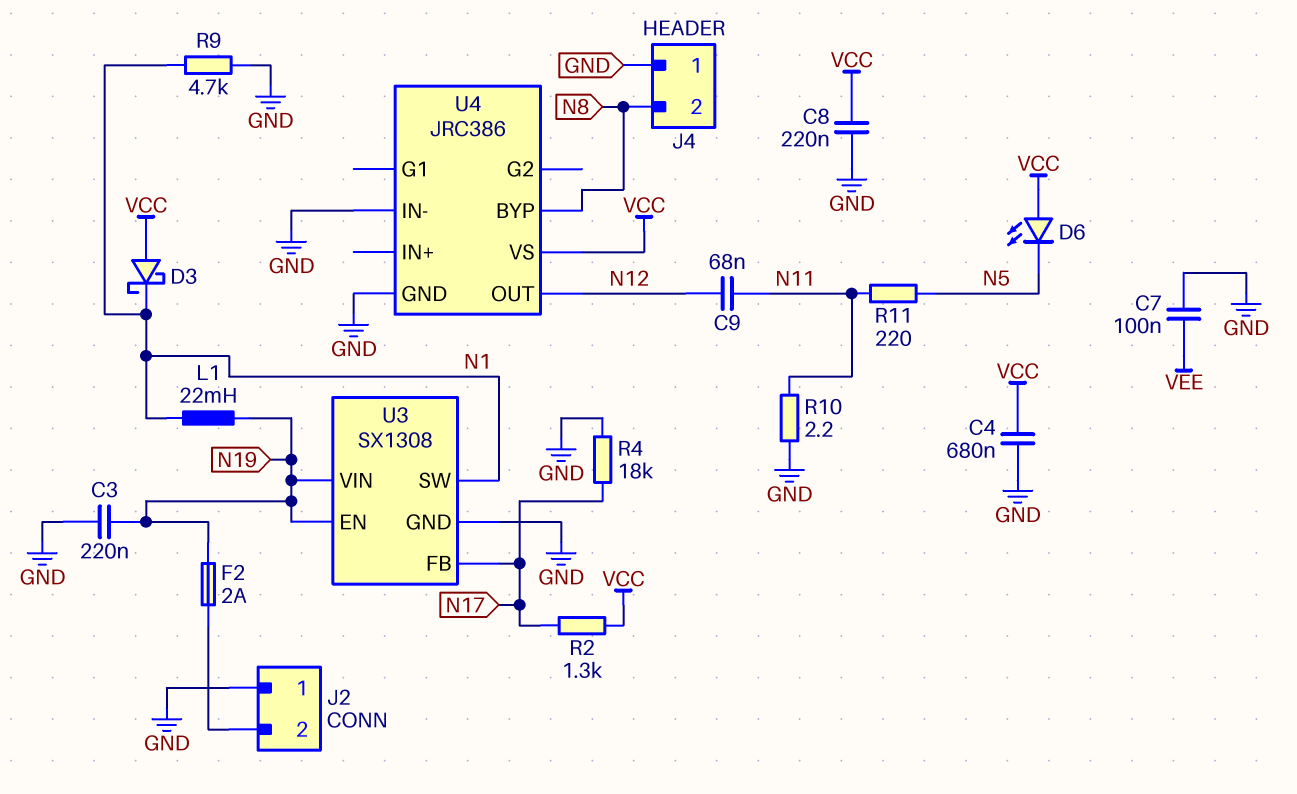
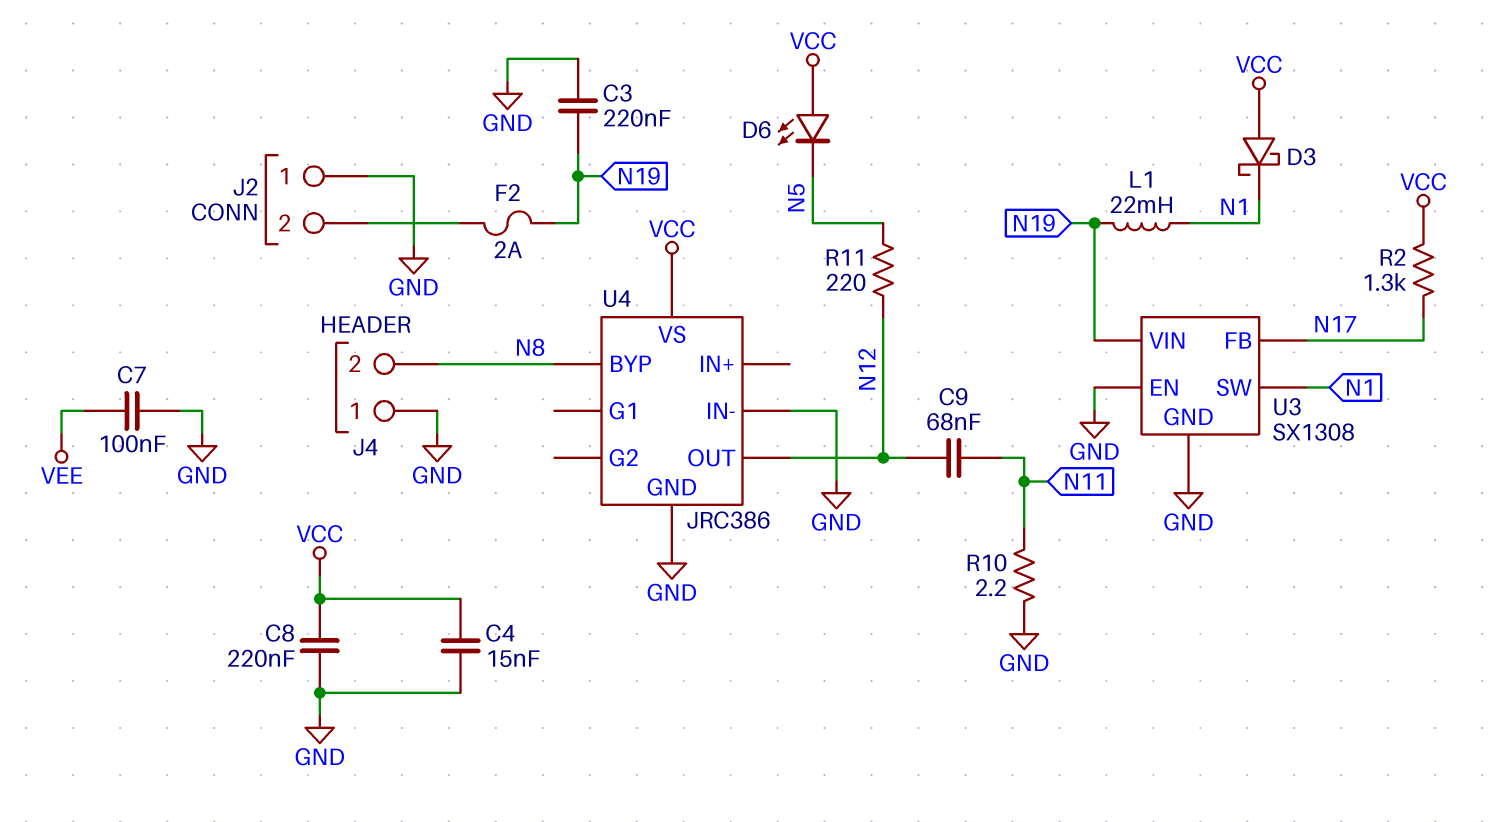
C4: 680nF (GND, VCC) -> 15nF (GND, VCC)
R4: 18k (GND, N17) -> none
R9: 4.7k (GND, N1) -> none
R11: 220 (N5, N11) -> 220 (N5, N12)
U3 pin EN: N19 -> GND

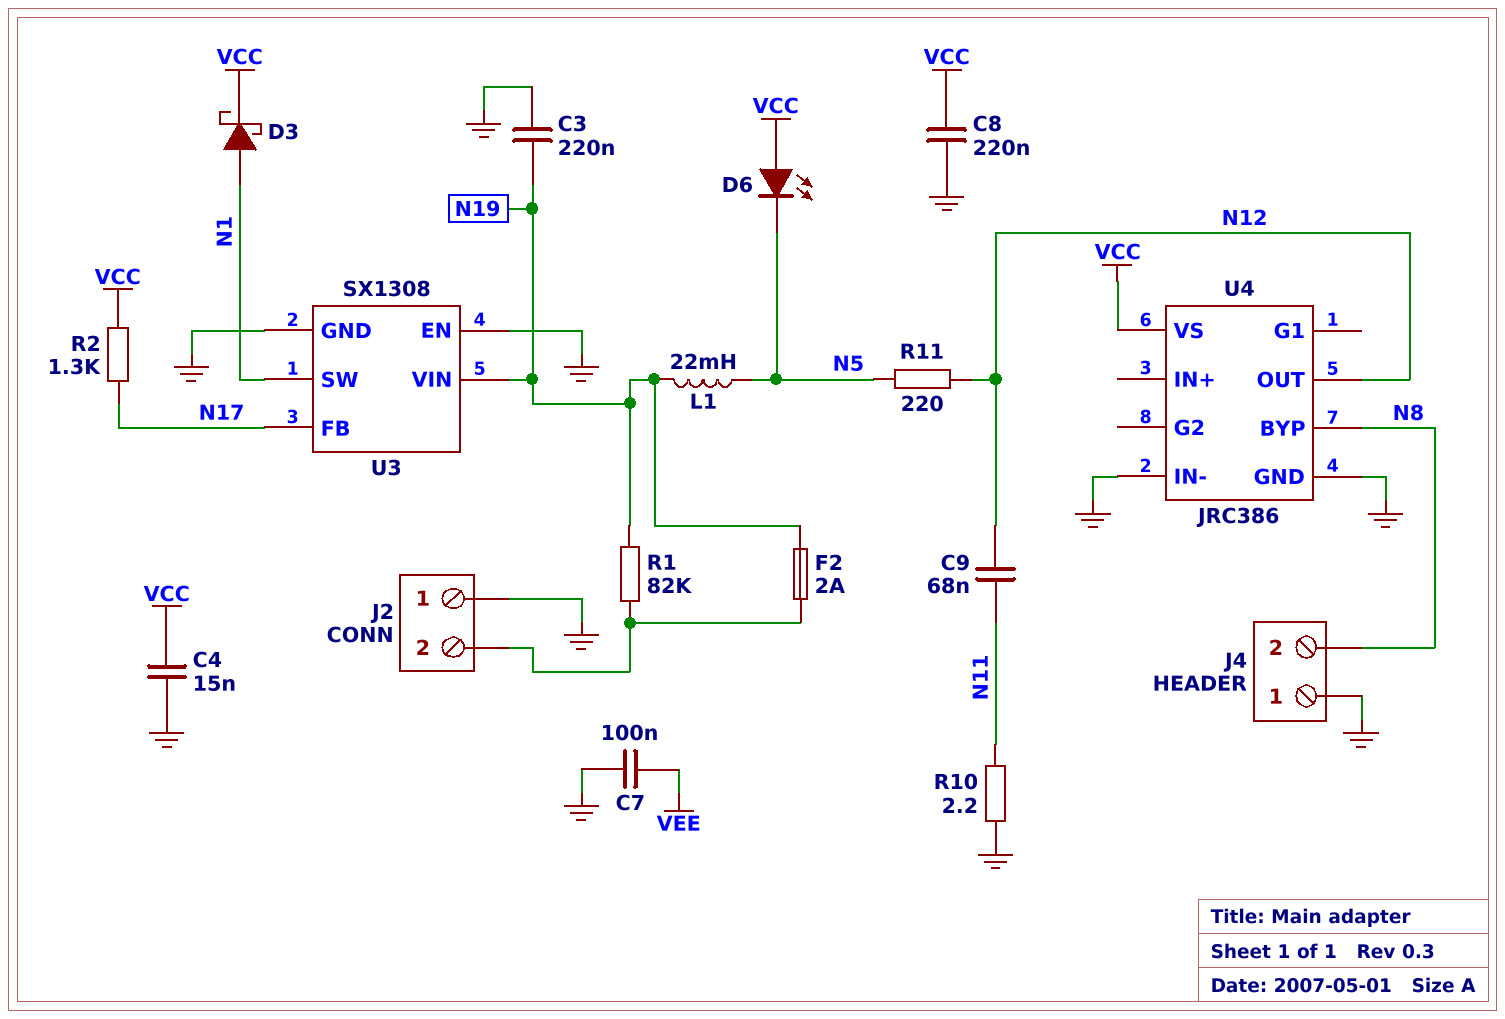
D3: schottky (A VCC, K N1) -> schottky (A N1, K VCC)
L1: 22mH (N1, N19) -> 22mH (N5, N19)
R1: none -> 82k (J2/2, N19)

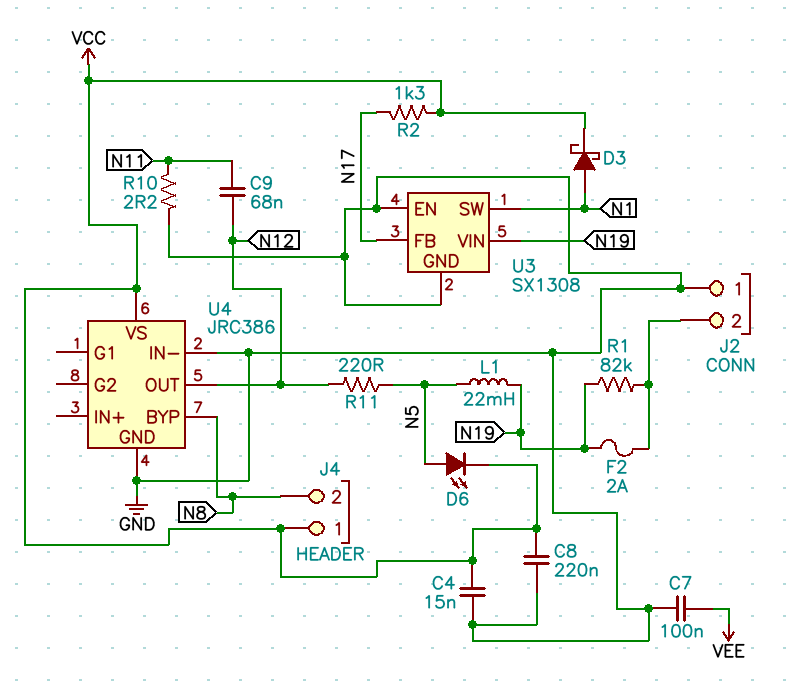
C3: 220nF (GND, N19) -> none
D6: LED (A VCC, K N5) -> LED (A N5, K VCC)
J4 pin 1: GND -> VCC

